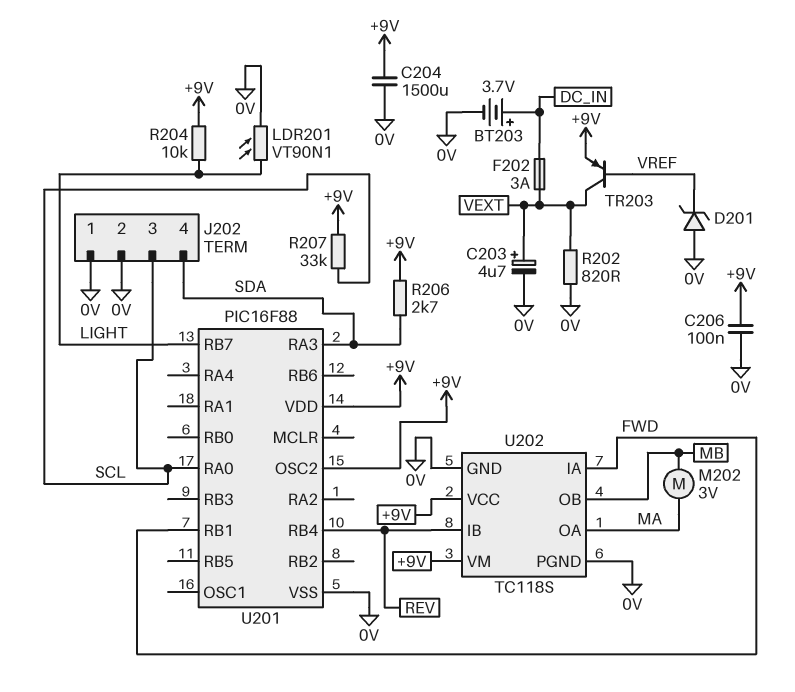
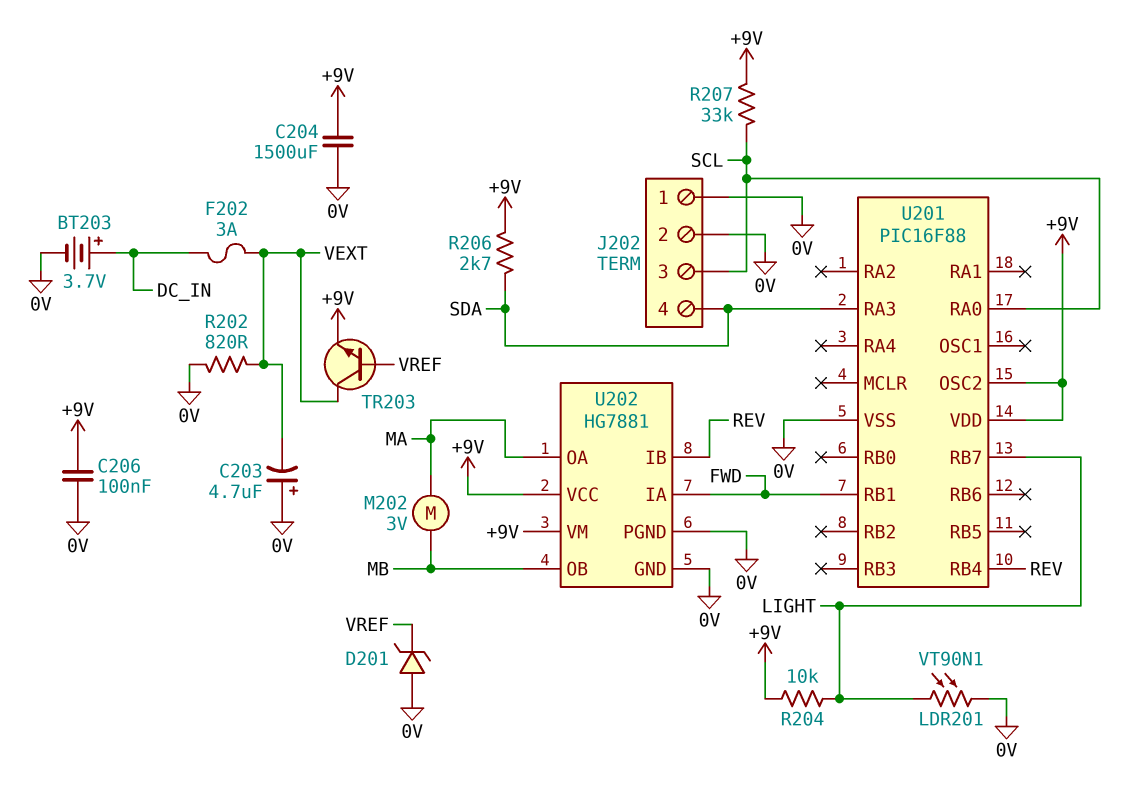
C203: 4.7uF (plus VEXT, minus 0V) -> 4.7uF (plus 0V, minus VEXT)
TR203: PNP (B VREF, C VEXT, E +9V) -> NPN (B VREF, C VEXT, E +9V)
U202: TC118S -> HG7881

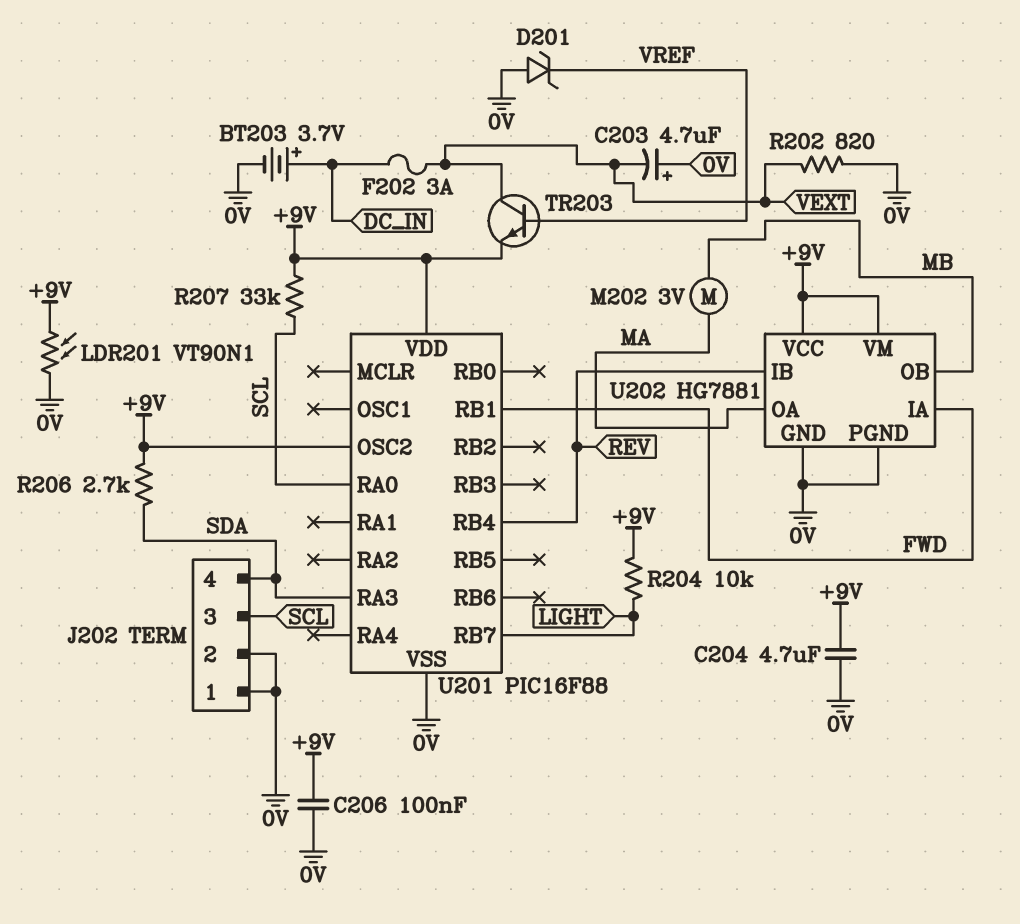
C204: 1500uF (+9V, 0V) -> 4.7uF (+9V, 0V)
LDR201: VT90N1 (0V, LIGHT) -> VT90N1 (+9V, 0V)

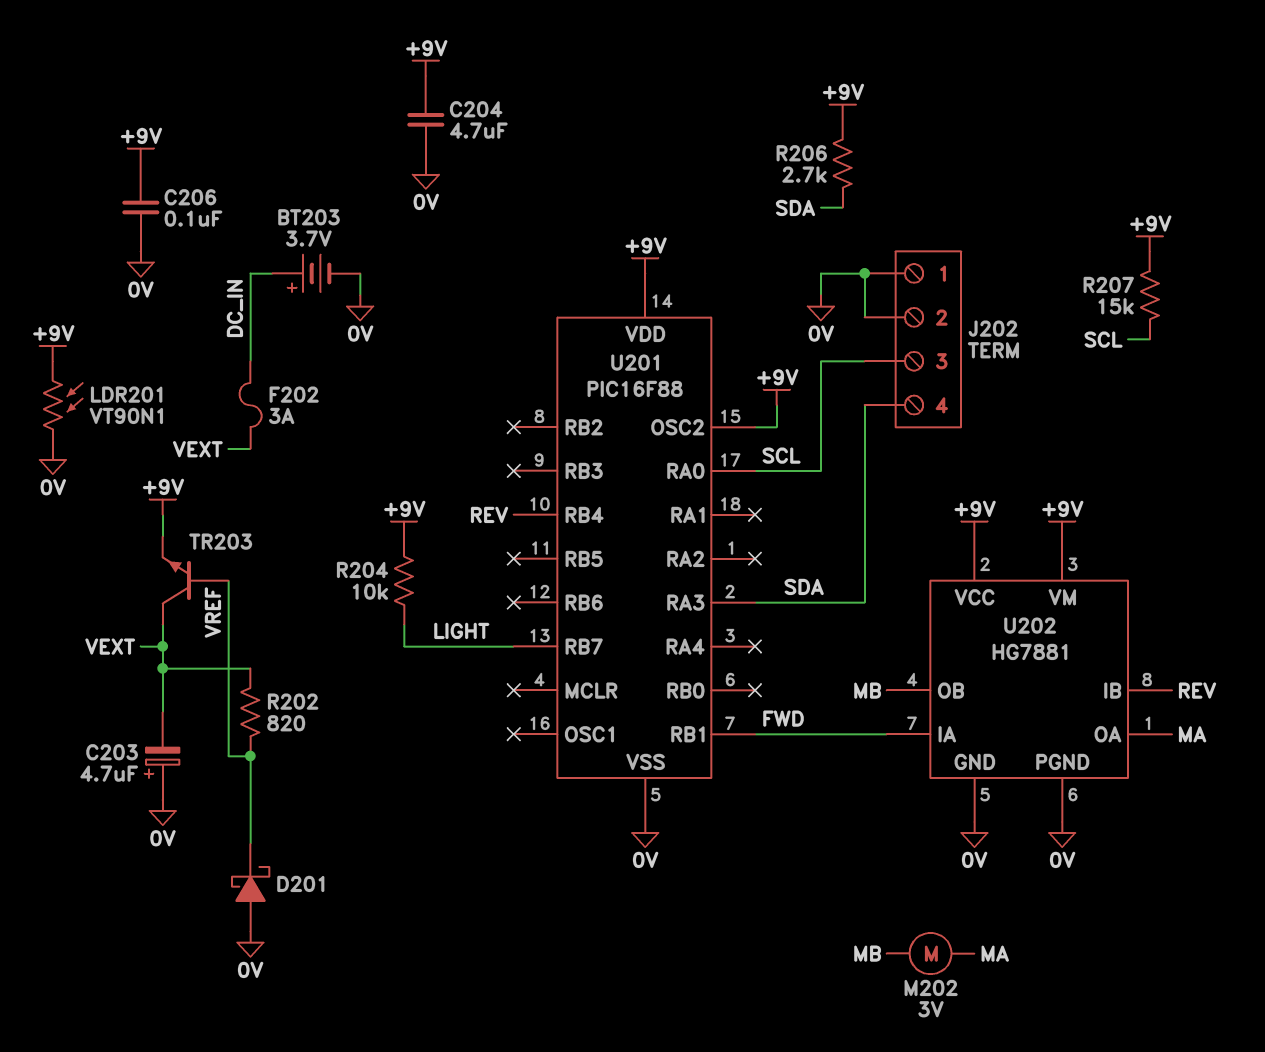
D201: zener (A 0V, K VREF) -> schottky (A 0V, K VREF)
R202: 820 (0V, VEXT) -> 820 (VEXT, VREF)
R207: 33k (+9V, SCL) -> 15k (+9V, SCL)

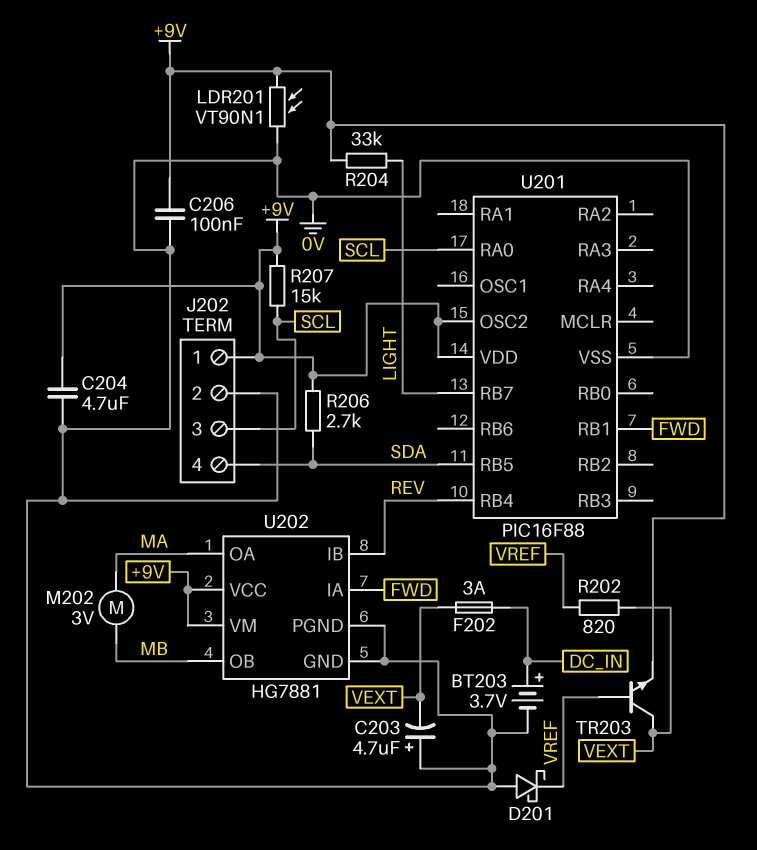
J202 pin 1: 0V -> +9V
R204: 10k (+9V, LIGHT) -> 33k (+9V, LIGHT)
U201 pin RA3: SDA -> none
U201 pin RB5: none -> SDA

